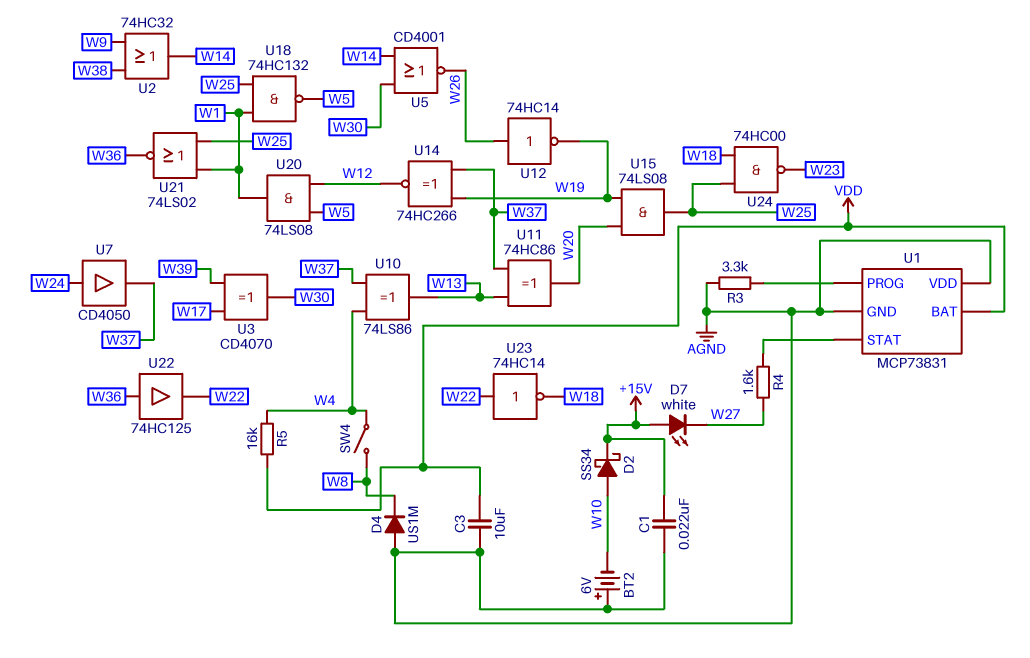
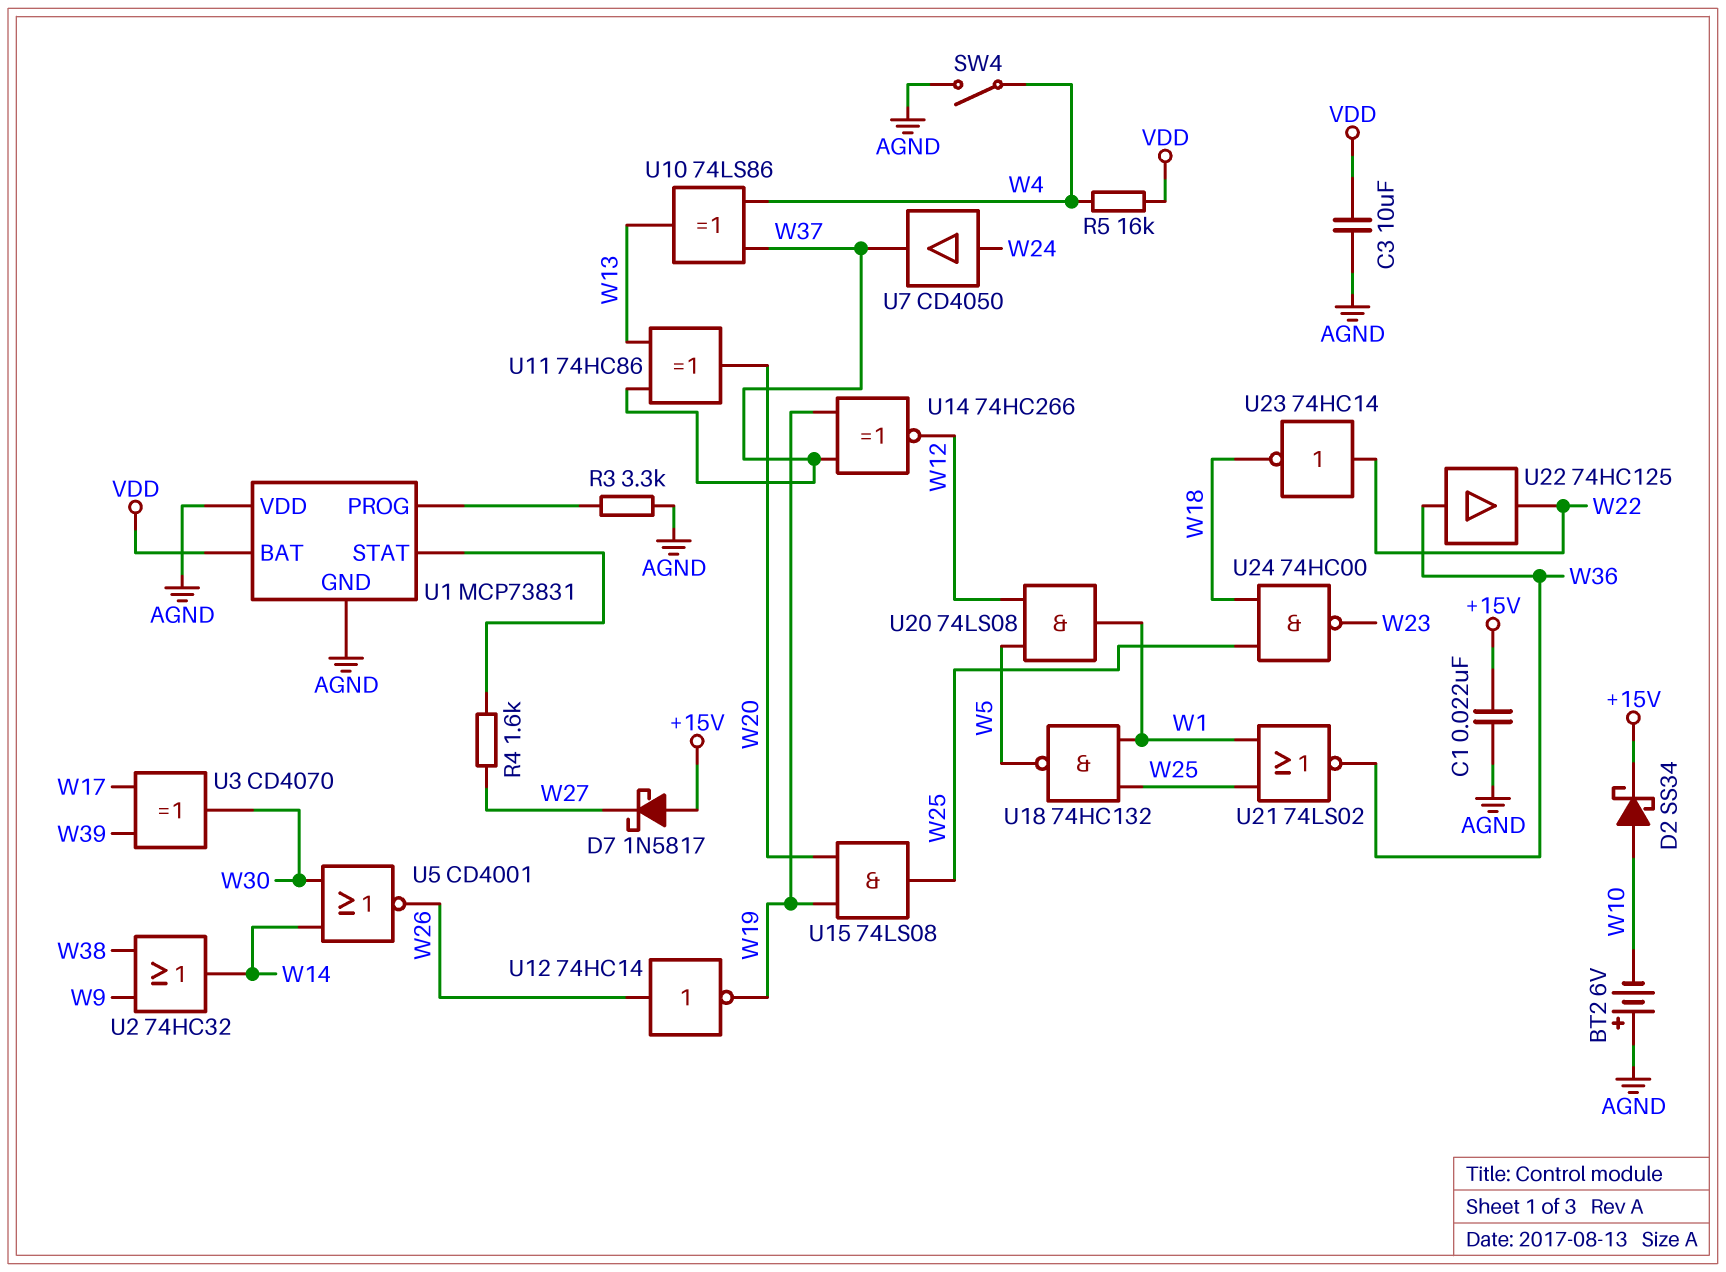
D4: diode US1M (A AGND, K W8) -> none
D7: LED white (A +15V, K W27) -> schottky 1N5817 (A +15V, K W27)
SW4: switch (W4, W8) -> switch (AGND, W4)

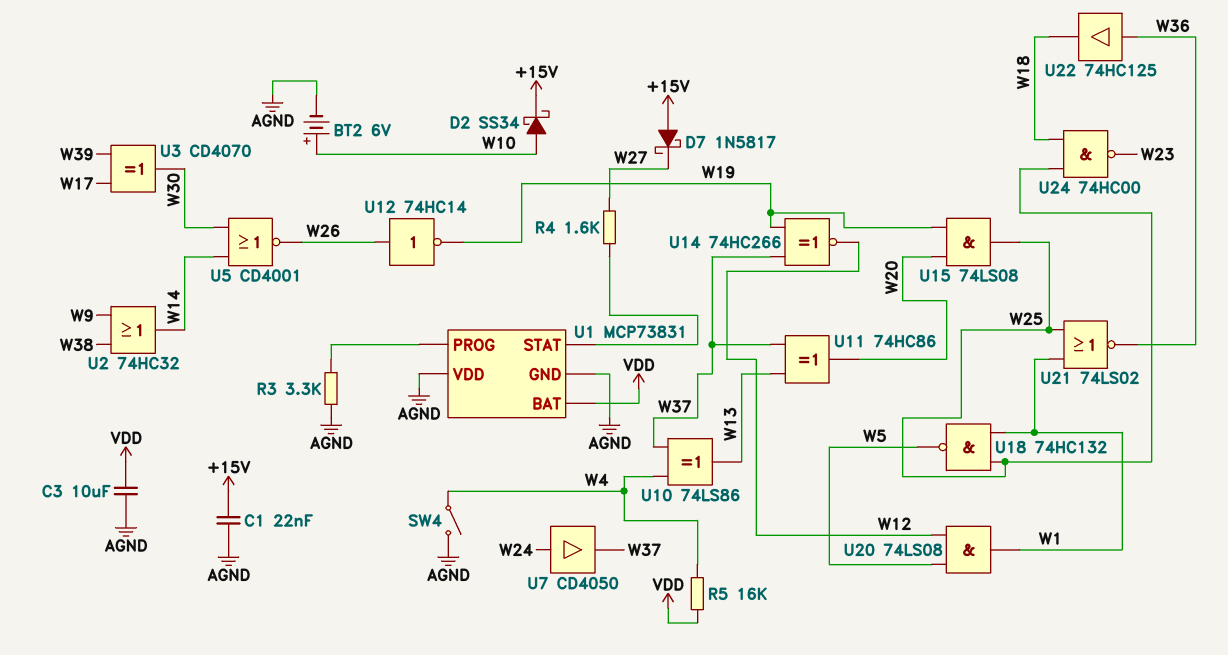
BT2: 6V (plus AGND, minus W10) -> 6V (plus W10, minus AGND)
U22: buffer 74HC125 (in W36, out W22) -> buffer 74HC125 (in W36, out W18)
U23: NOT 74HC14 (in W22, out W18) -> none

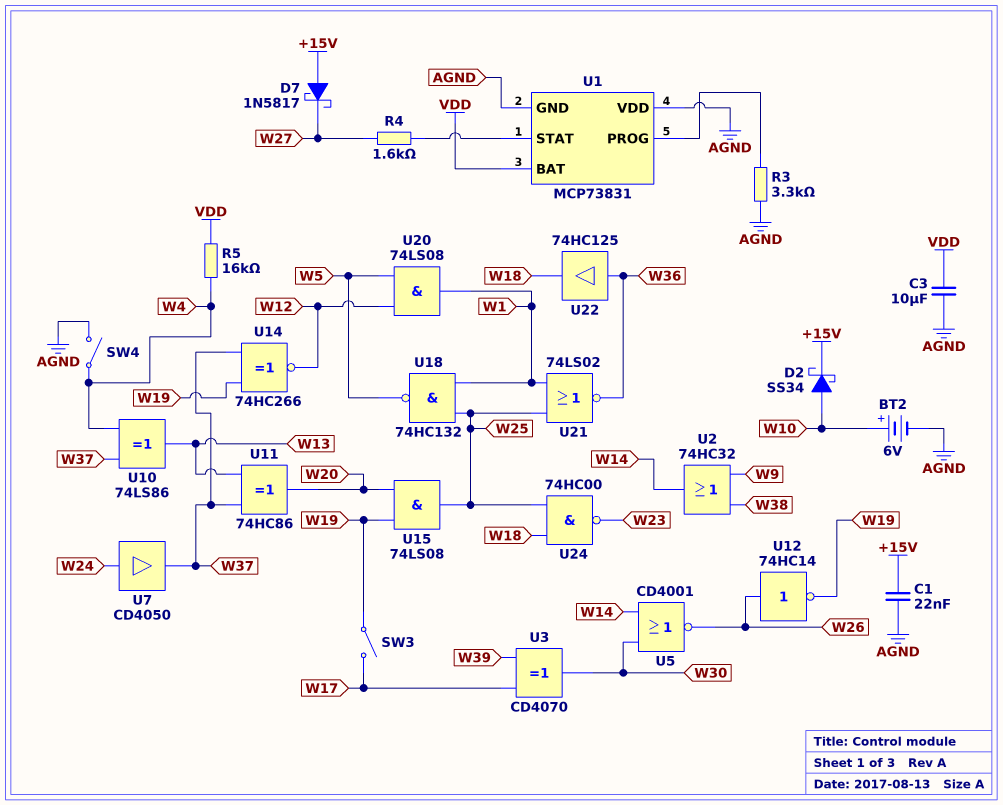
SW3: none -> switch (W17, W19)

